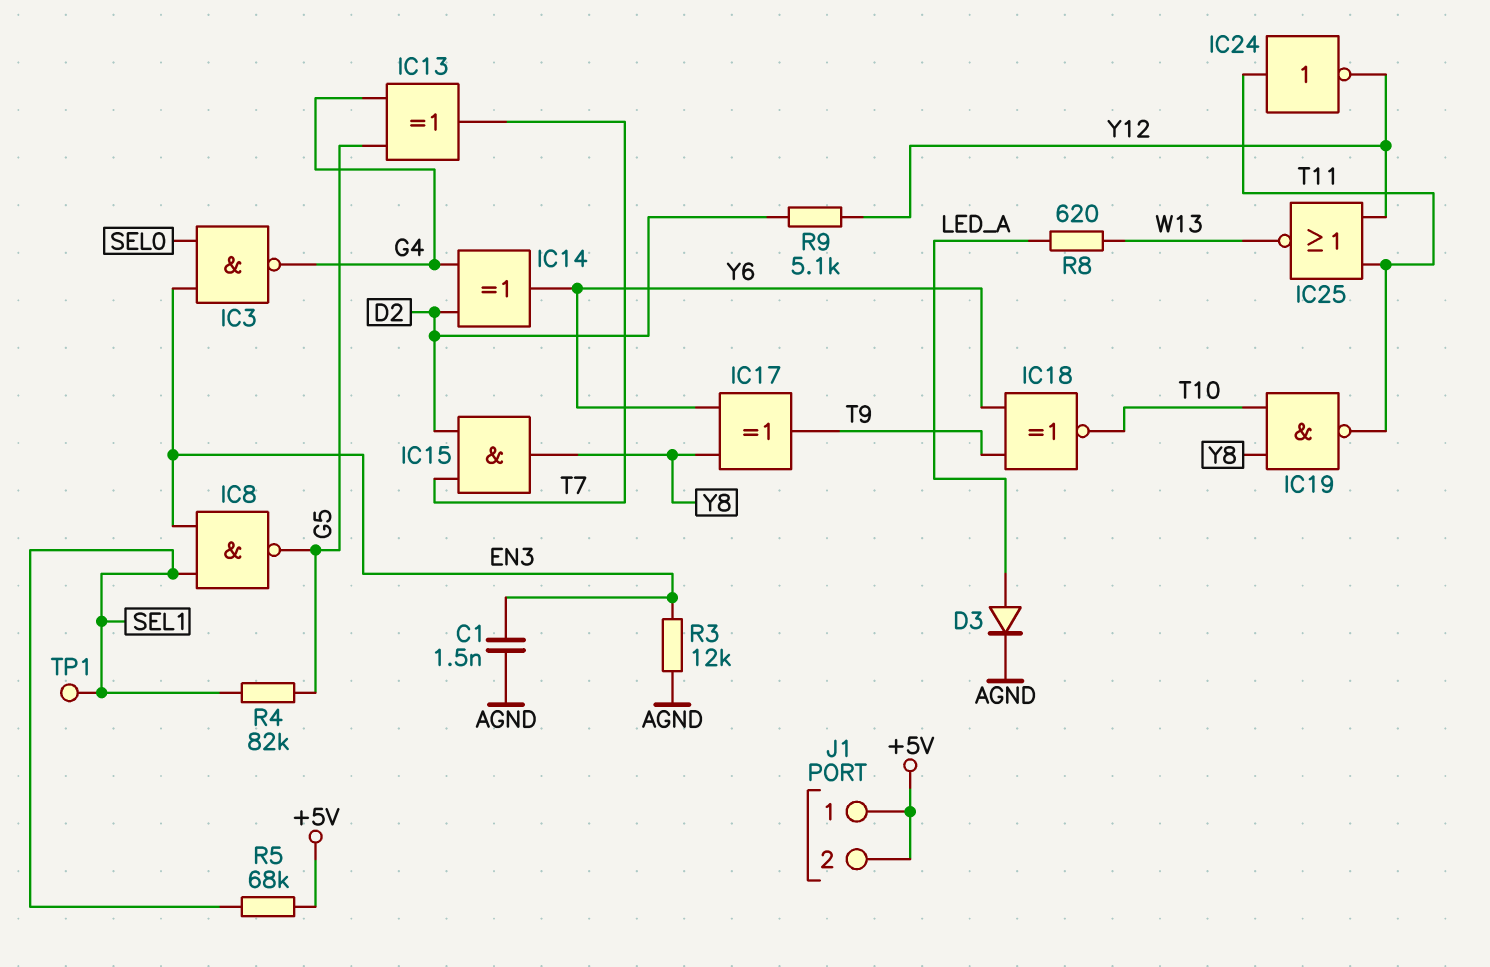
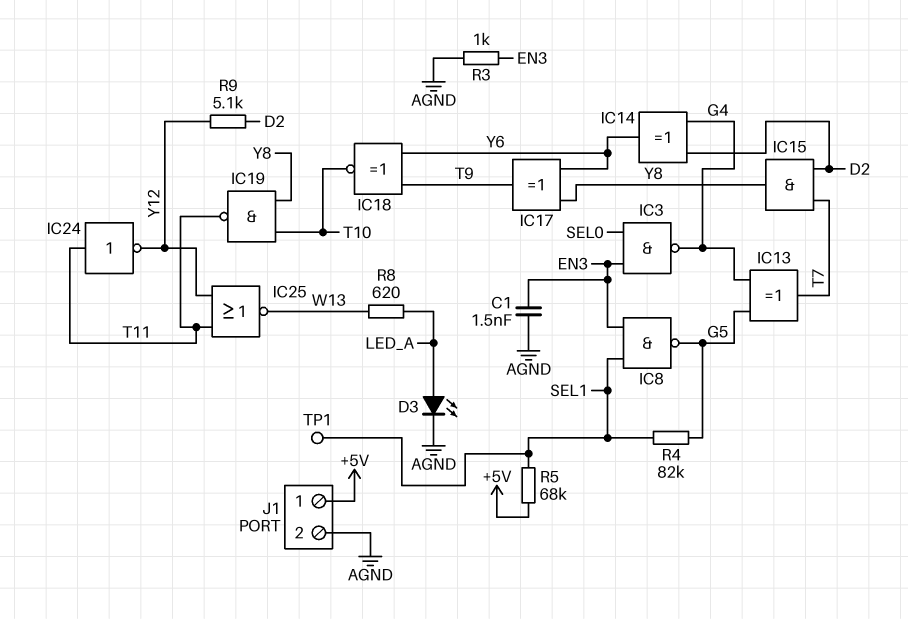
D3: diode (A LED_A, K AGND) -> LED (A LED_A, K AGND)
J1 pin 2: +5V -> AGND
R3: 12k (AGND, EN3) -> 1k (AGND, EN3)

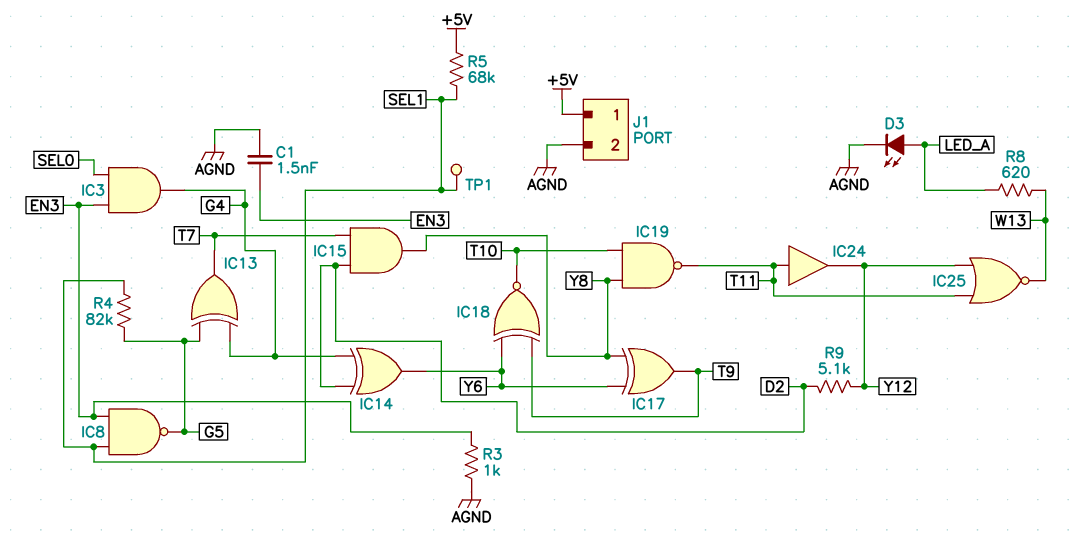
IC3: NAND (in EN3, in SEL0, out G4) -> AND (in EN3, in SEL0, out G4)
IC24: NOT (in T11, out Y12) -> buffer (in T11, out Y12)

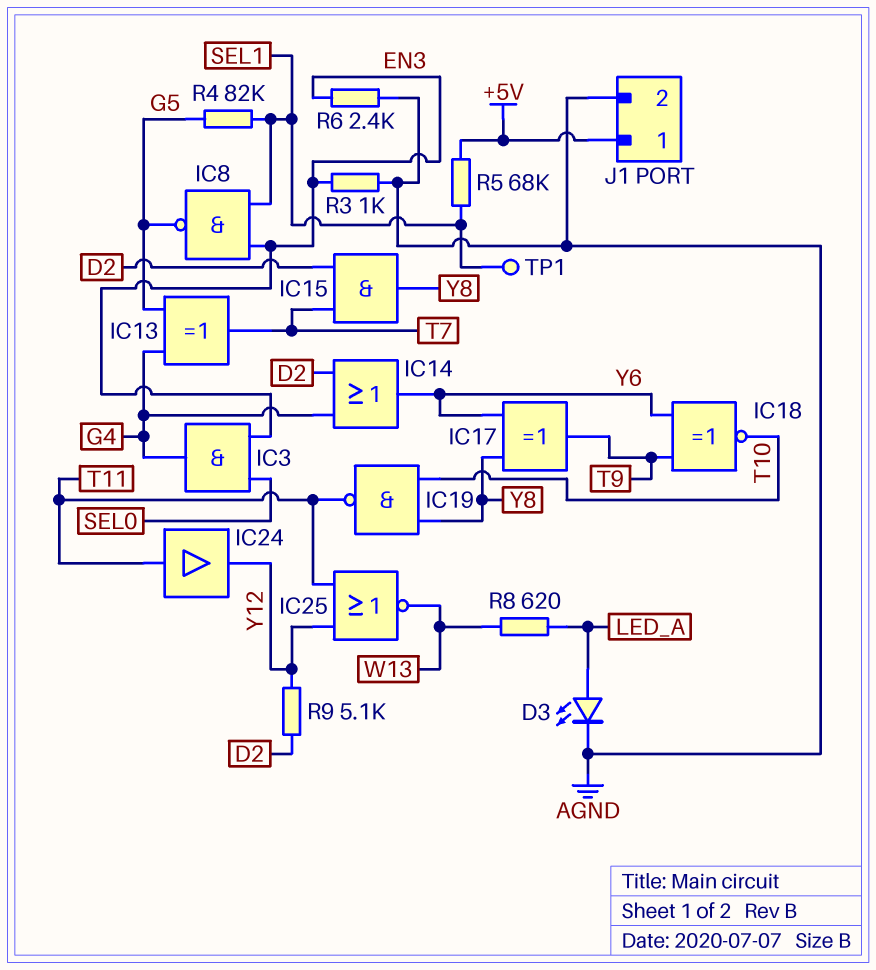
C1: 1.5nF (AGND, EN3) -> none
IC14: XOR (in D2, in G4, out Y6) -> OR (in D2, in G4, out Y6)
R6: none -> 2.4k (AGND, EN3)

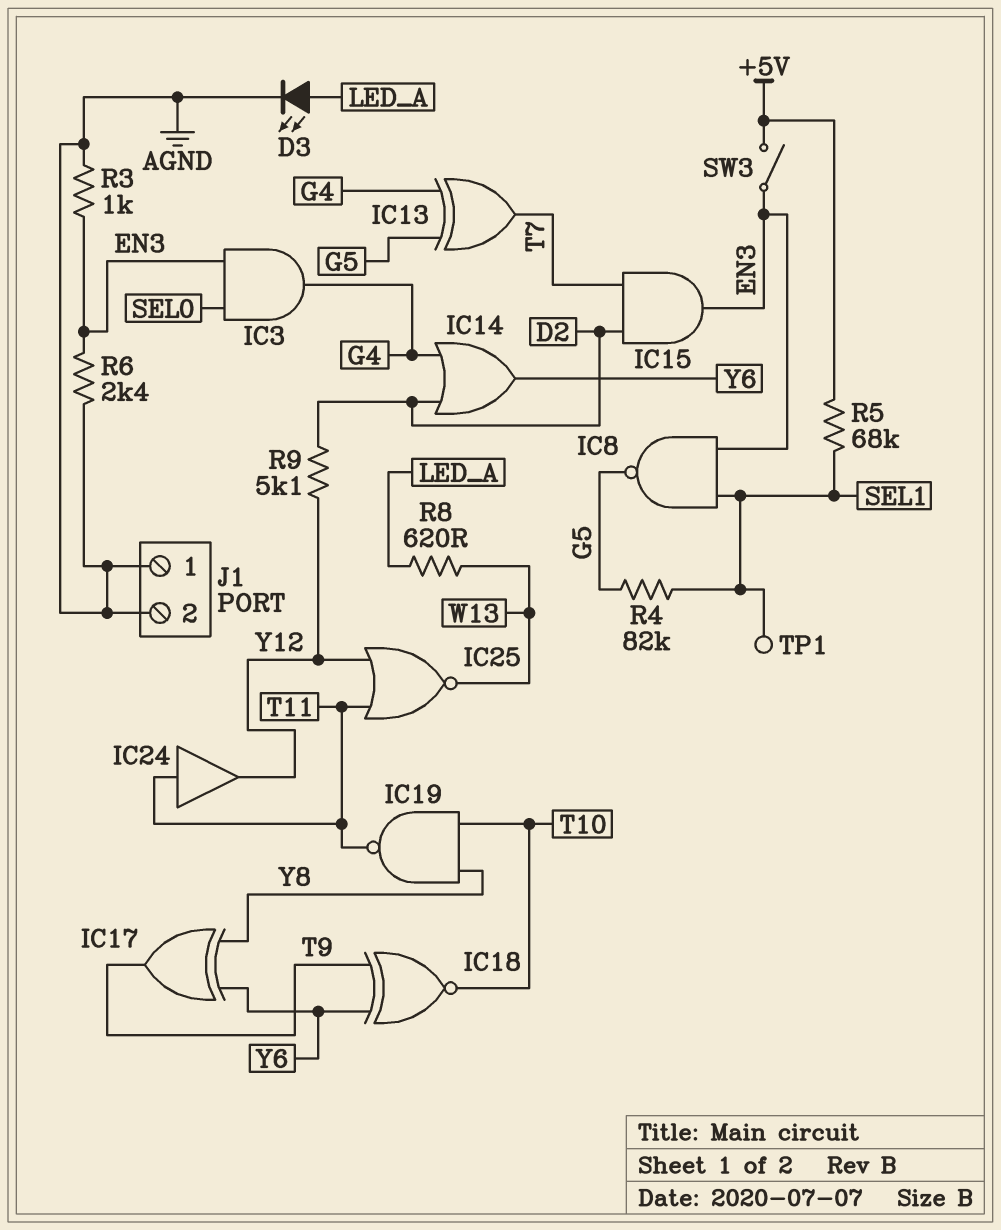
IC15: AND (in D2, in T7, out Y8) -> AND (in D2, in T7, out EN3)
J1 pin 1: +5V -> AGND
SW3: none -> switch (+5V, EN3)

